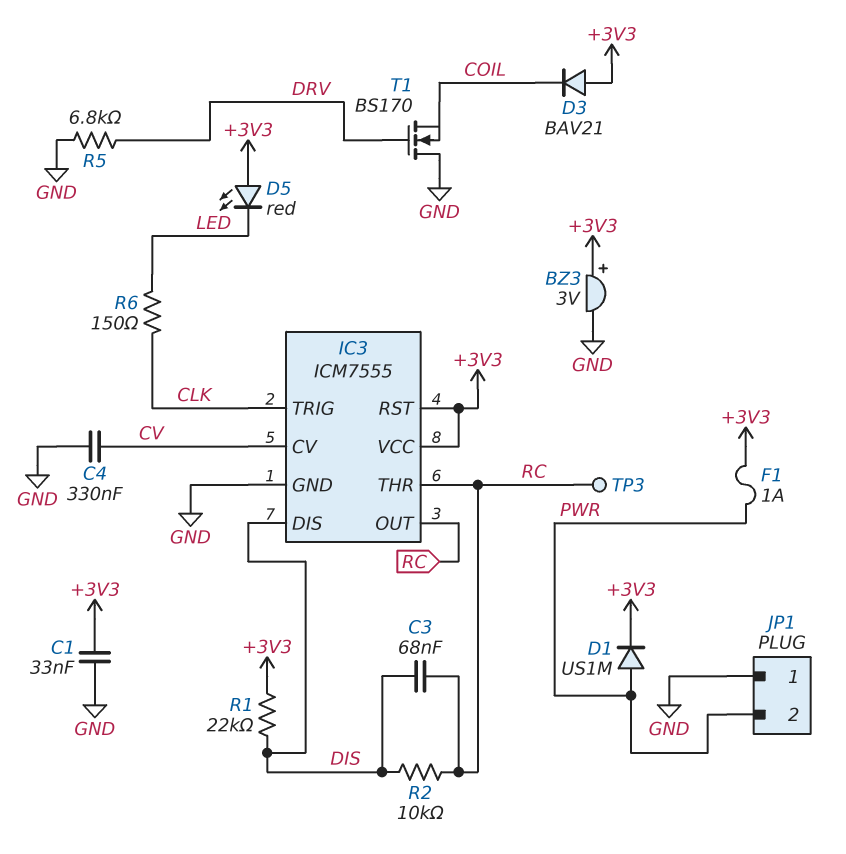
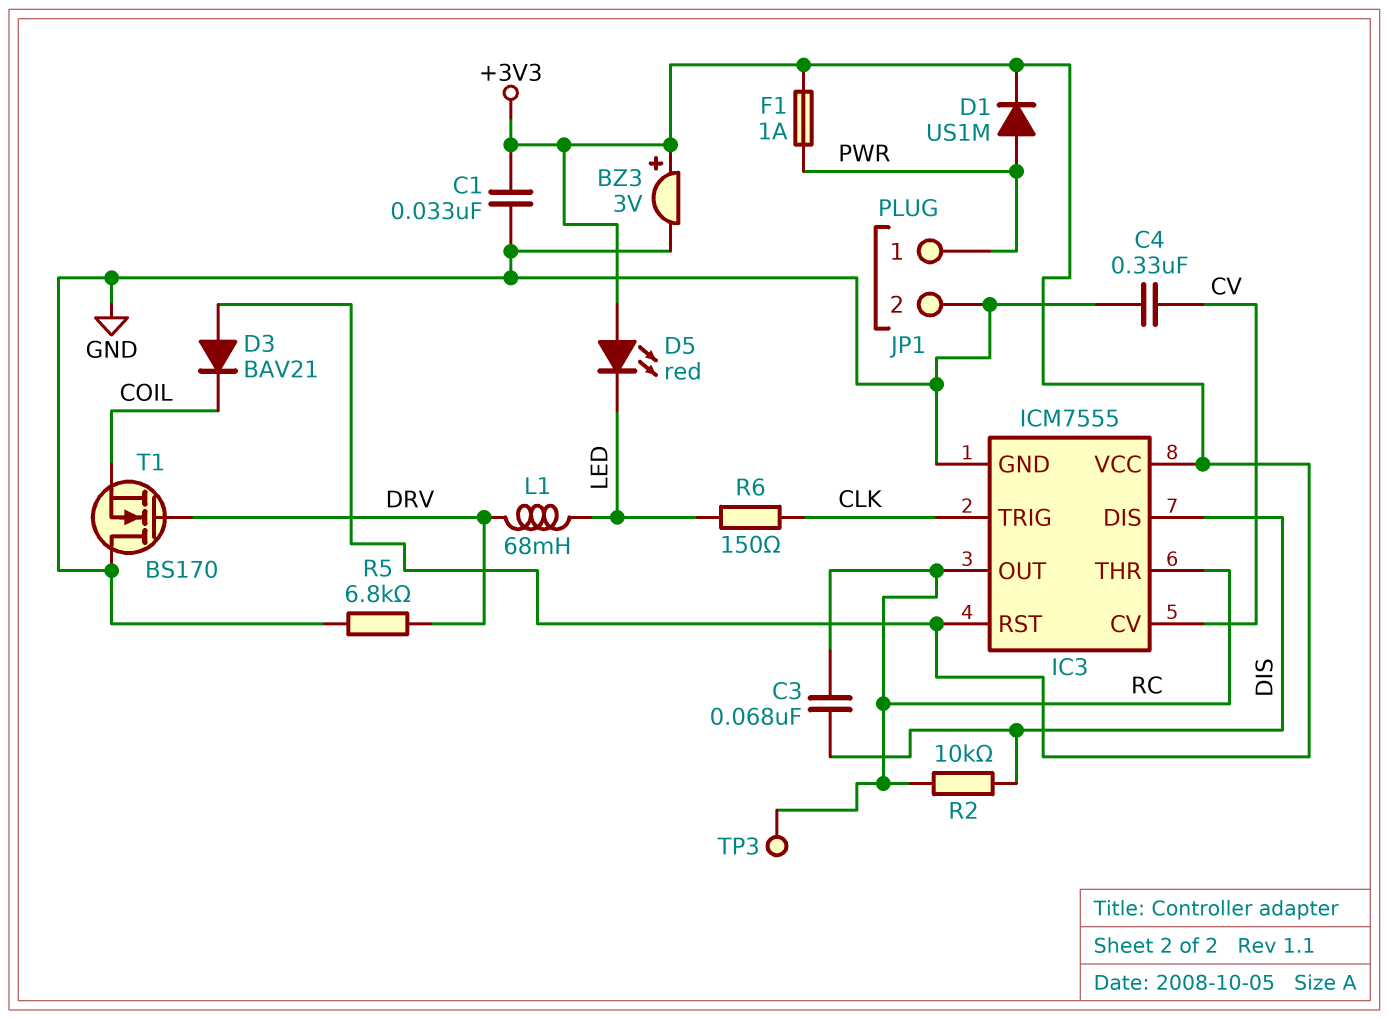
JP1 pin 1: GND -> PWR
JP1 pin 2: PWR -> GND
L1: none -> 68mH (DRV, LED)
R1: 22k (+3V3, DIS) -> none

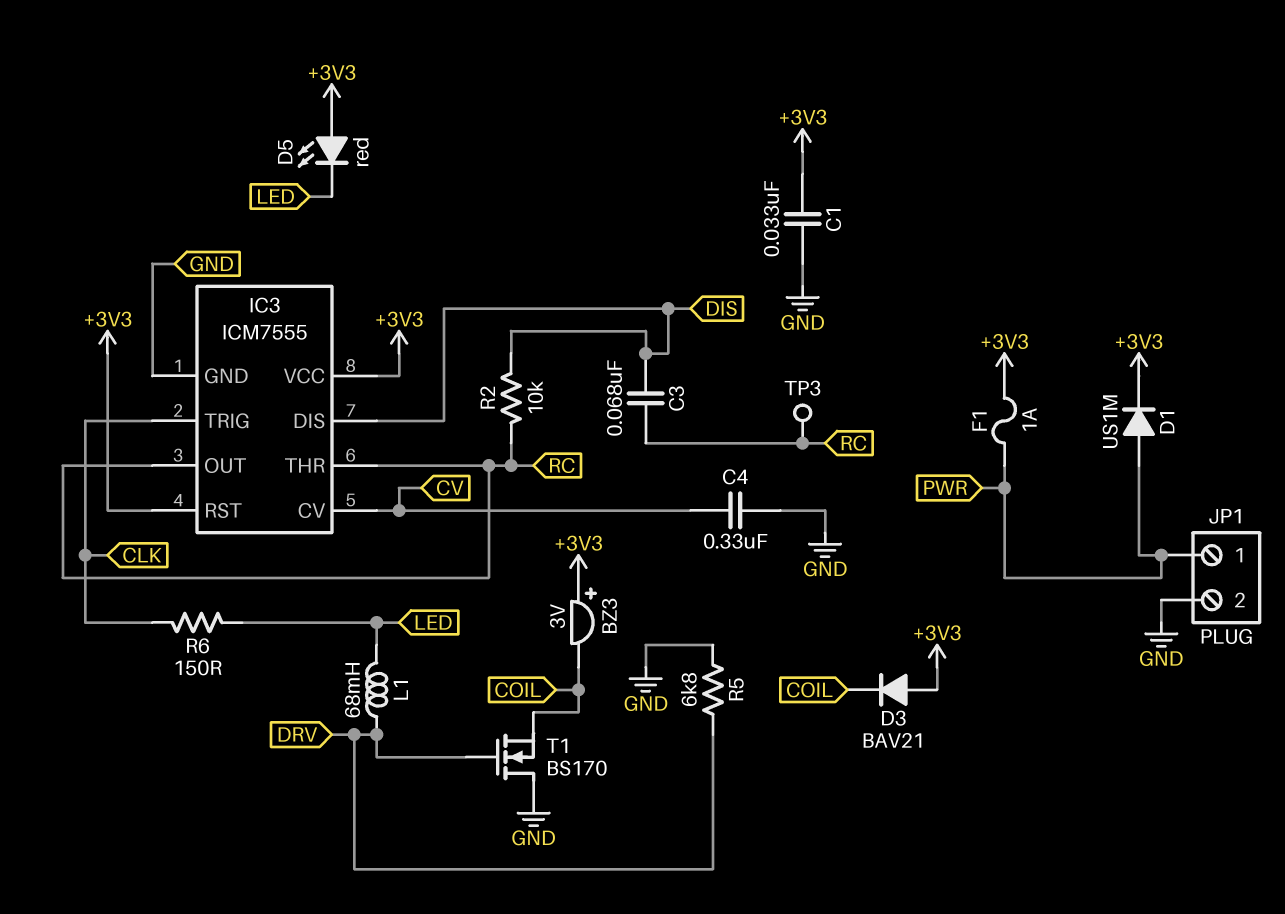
BZ3: buzzer 3V (plus +3V3, minus GND) -> buzzer 3V (plus +3V3, minus COIL)

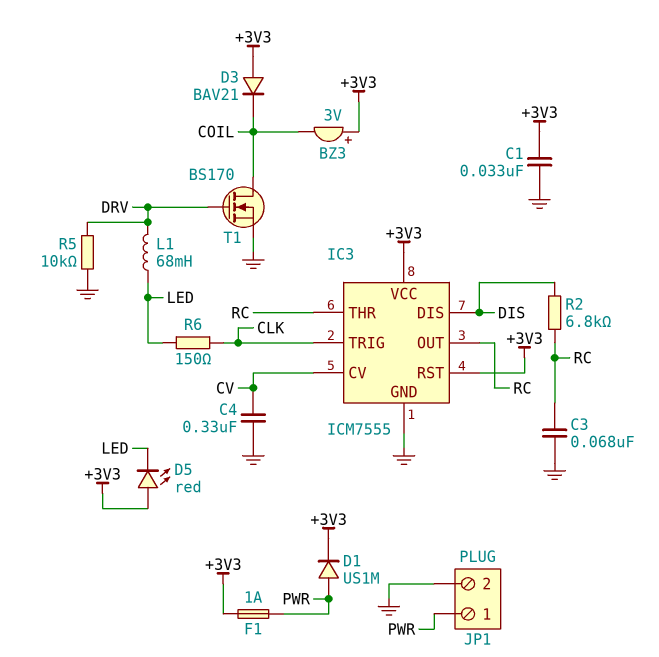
C3: 68nF (DIS, RC) -> 68nF (GND, RC)
R2: 10k (DIS, RC) -> 6.8k (DIS, RC)
R5: 6.8k (DRV, GND) -> 10k (DRV, GND)
T1: NMOS BS170 (G DRV, D GND, S COIL) -> NMOS BS170 (G DRV, D COIL, S GND)
TP3: test point (RC) -> none

